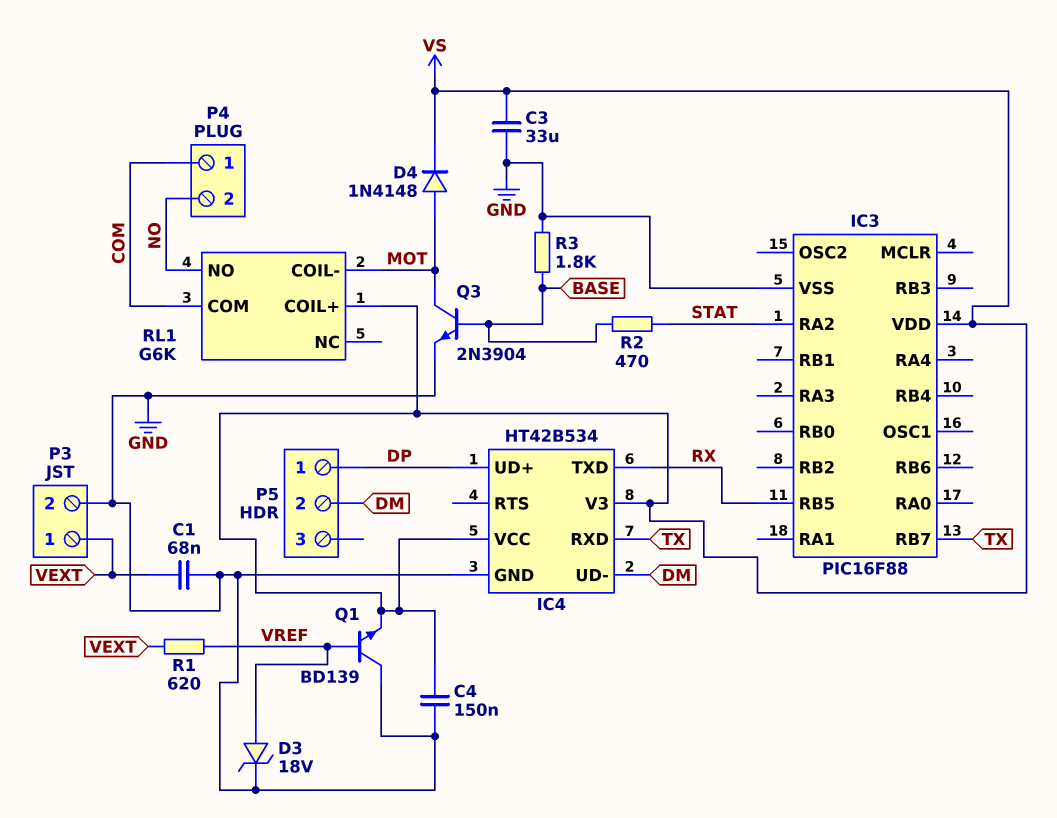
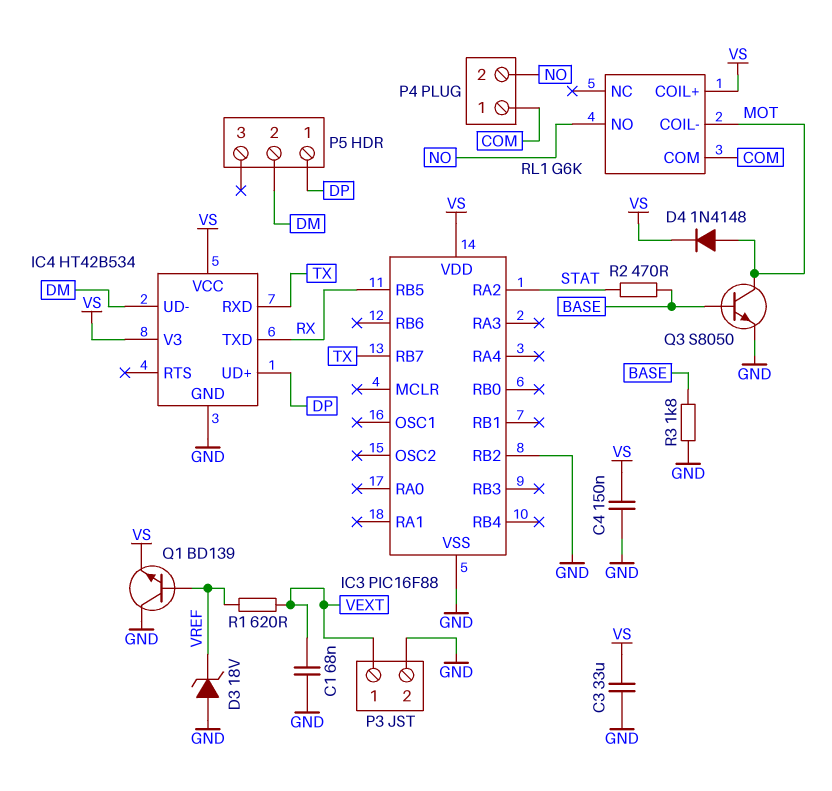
D3: zener 18V (A VREF, K GND) -> zener 18V (A GND, K VREF)
IC3 pin RB2: none -> GND
Q3: NPN 2N3904 (B BASE, C MOT, E GND) -> NPN S8050 (B BASE, C MOT, E GND)

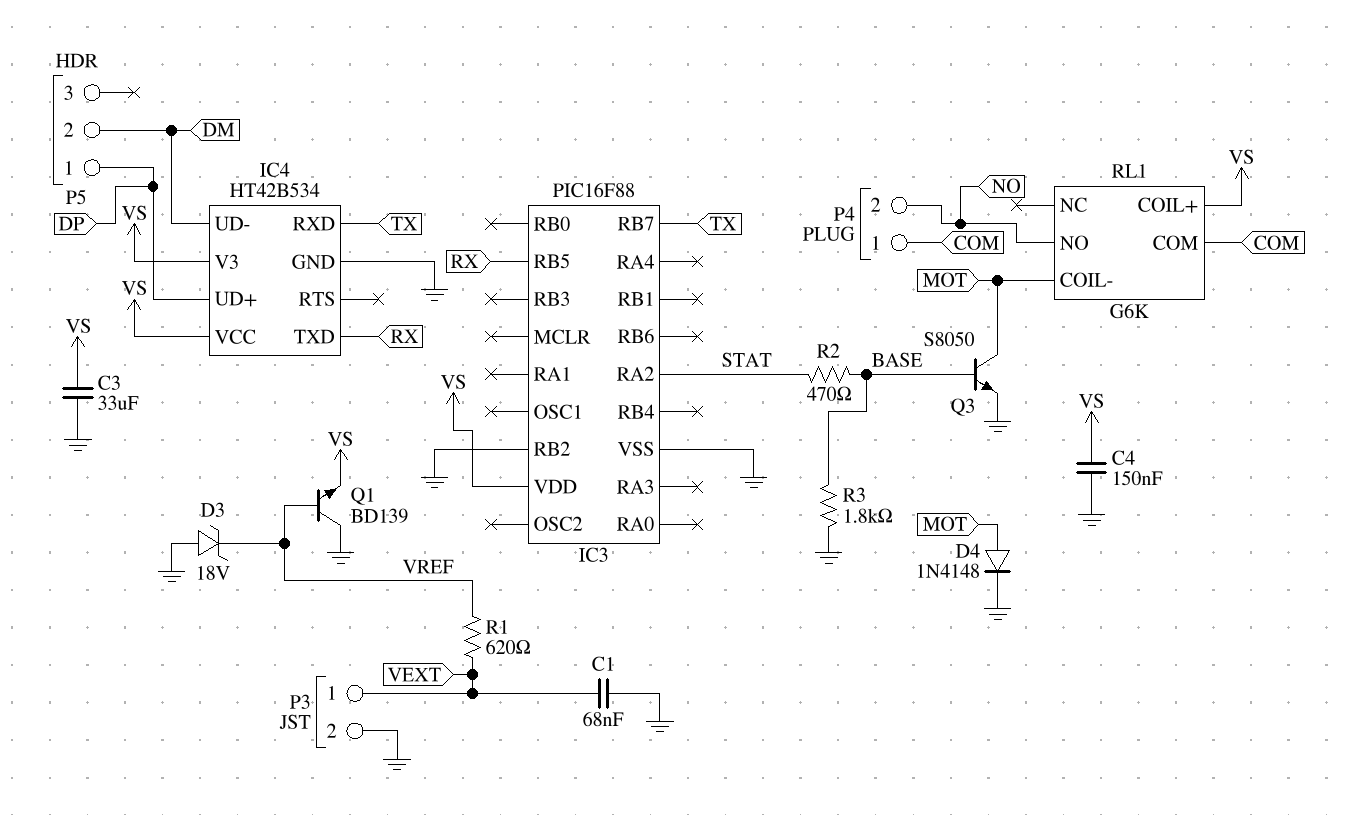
D4: diode 1N4148 (A MOT, K VS) -> diode 1N4148 (A MOT, K GND)

